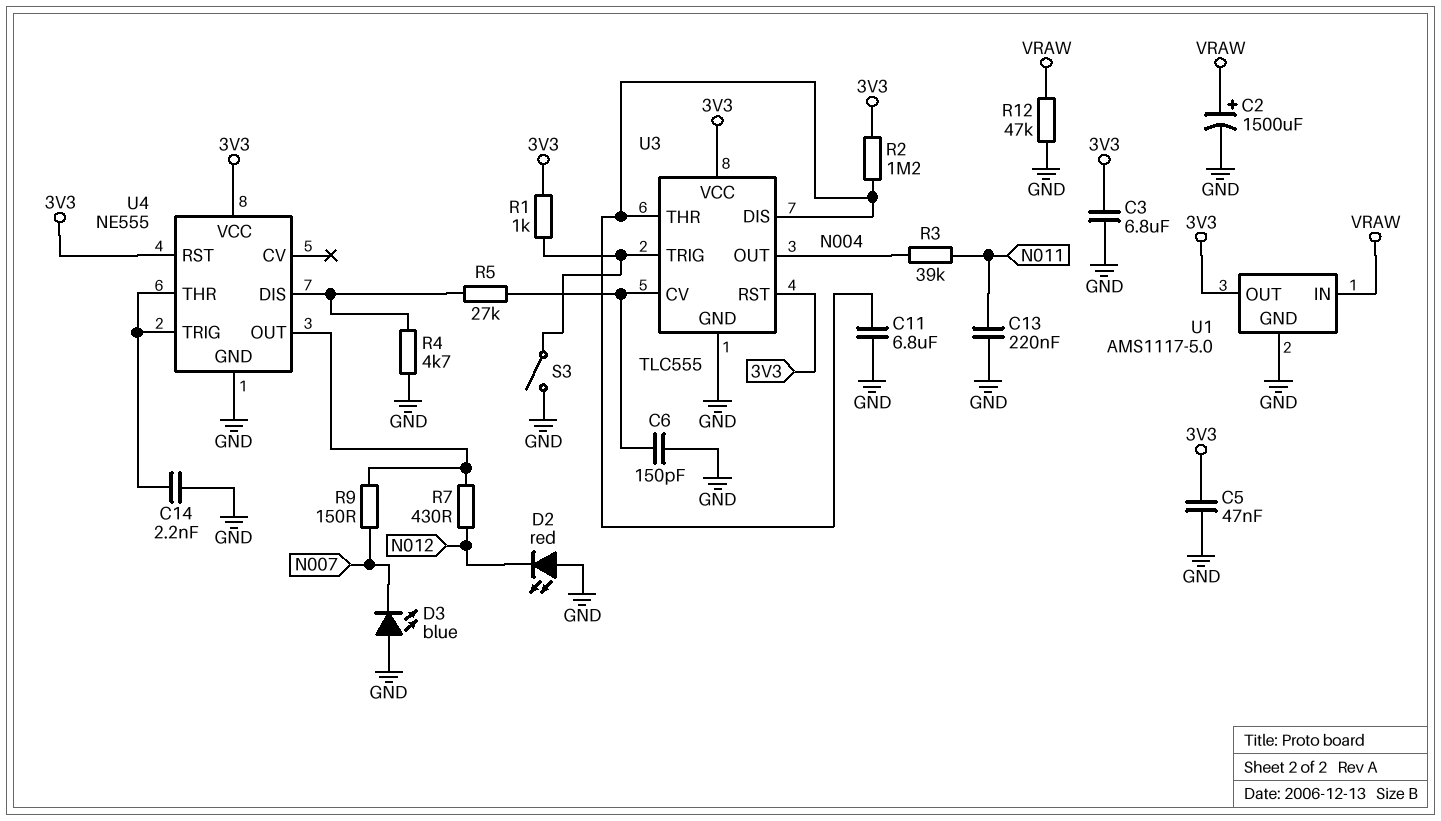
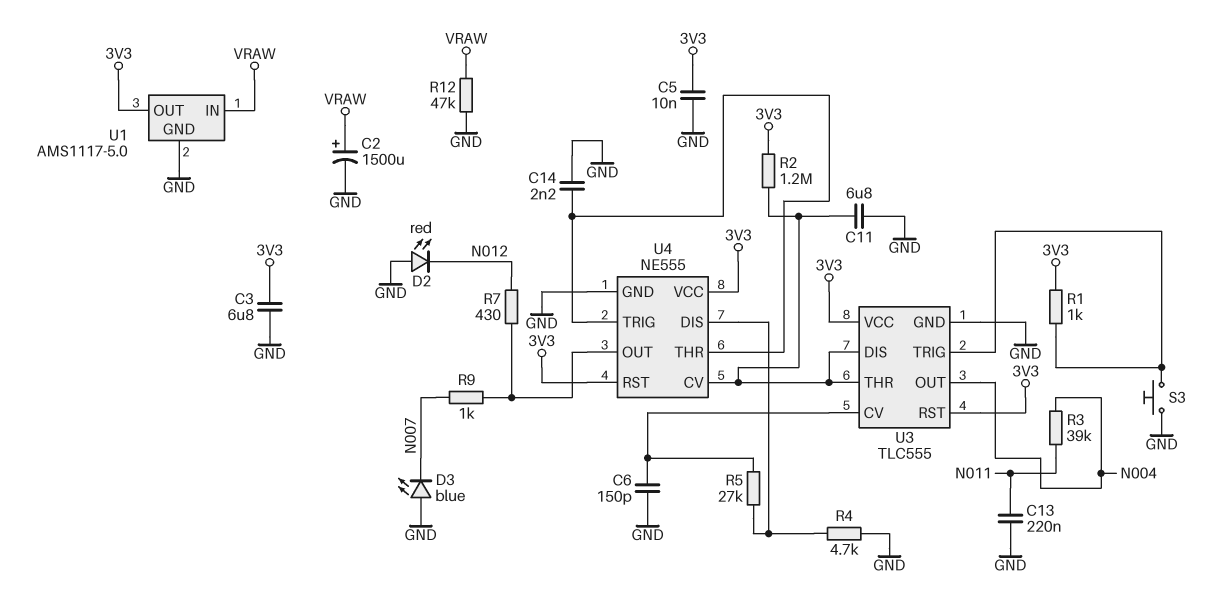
C5: 47nF (3V3, GND) -> 10nF (3V3, GND)
R9: 150 (N007, U4/OUT) -> 1k (N007, U4/OUT)
S3: switch (GND, U3/TRIG) -> button (GND, U3/TRIG)
U4 pin CV: none -> U3/DIS

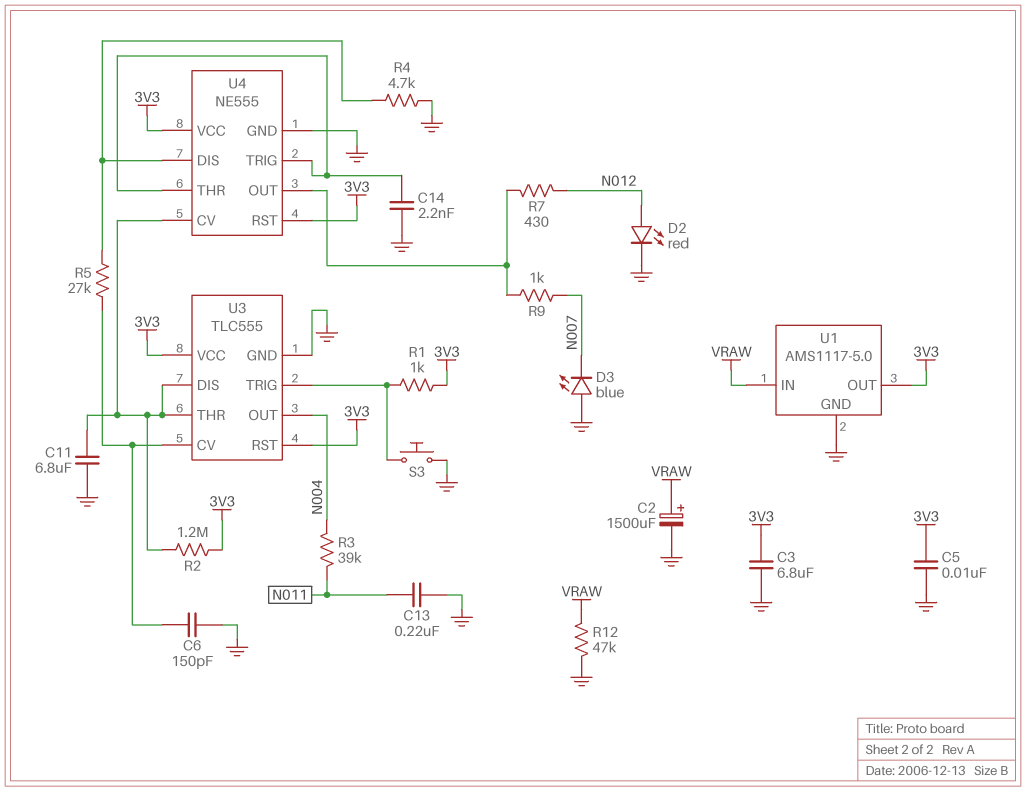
D2: LED red (A GND, K N012) -> LED red (A N012, K GND)

